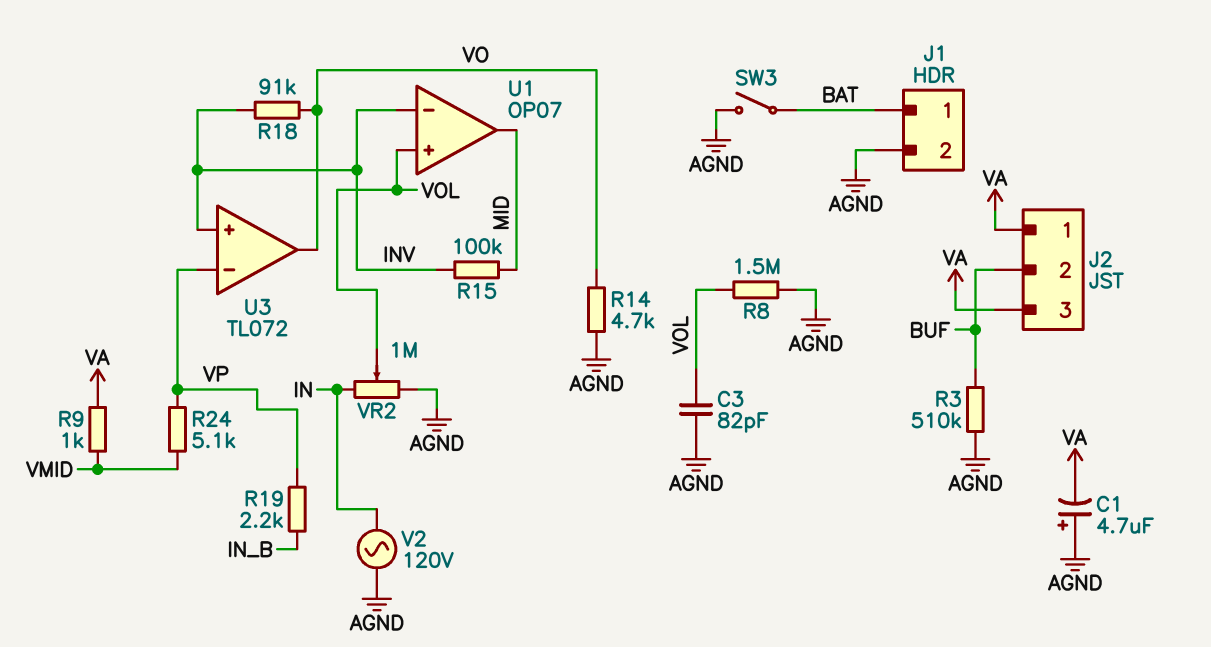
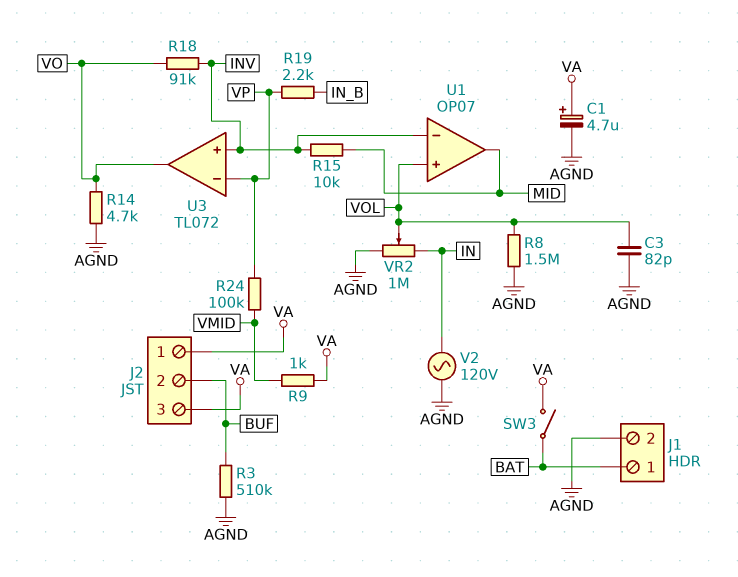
C1: 4.7uF (plus AGND, minus VA) -> 4.7uF (plus VA, minus AGND)
R15: 100k (INV, MID) -> 10k (INV, MID)
R24: 5.1k (VMID, VP) -> 100k (VMID, VP)
SW3: switch (AGND, BAT) -> switch (BAT, VA)

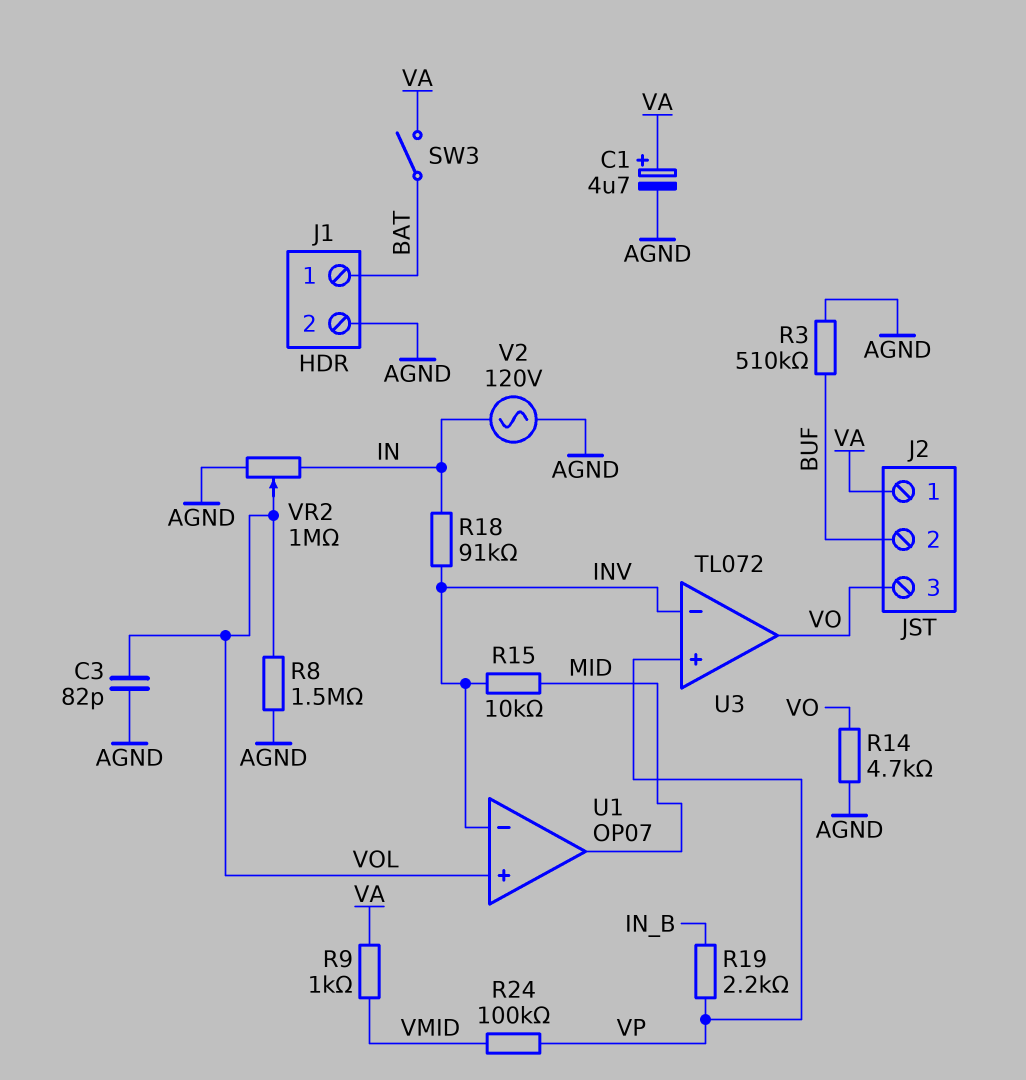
J2 pin 3: VA -> VO
R18: 91k (INV, VO) -> 91k (IN, INV)
U3 pin in+: INV -> VP
U3 pin in-: VP -> INV

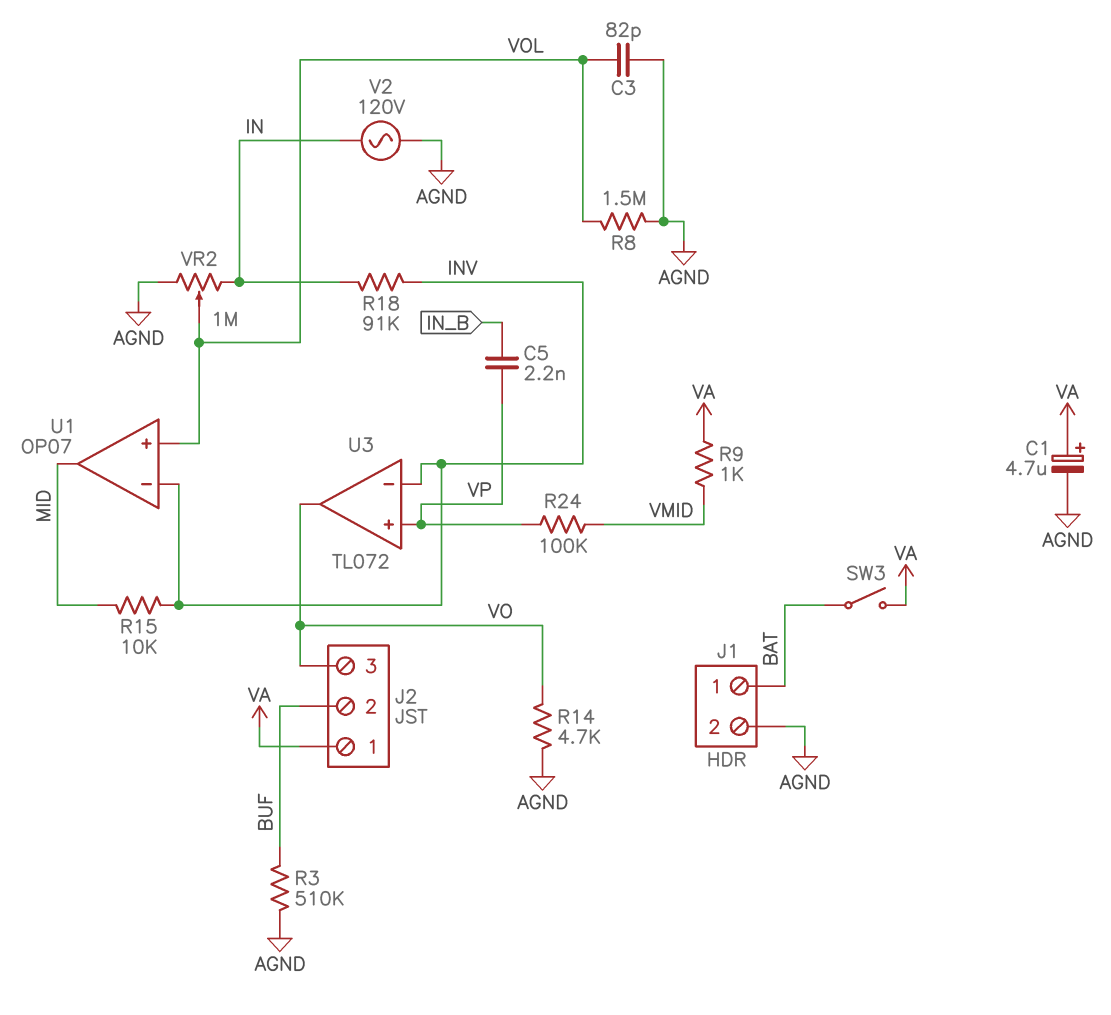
C5: none -> 2.2nF (IN_B, VP)
R19: 2.2k (IN_B, VP) -> none

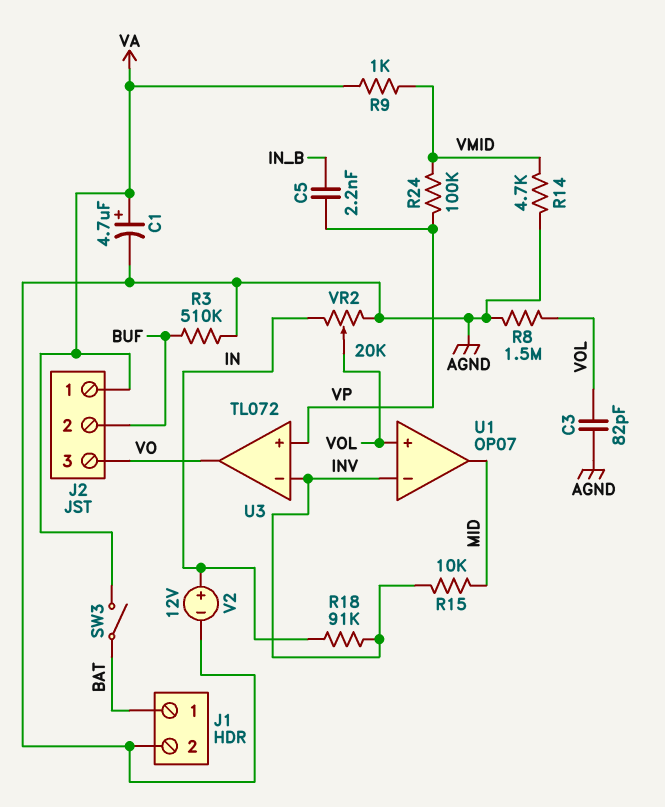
R14: 4.7k (AGND, VO) -> 4.7k (AGND, VMID)
V2: AC 120V (AGND, IN) -> 12V (plus IN, minus AGND)
VR2: 1M (AGND, IN, wiper VOL) -> 20k (AGND, IN, wiper VOL)

